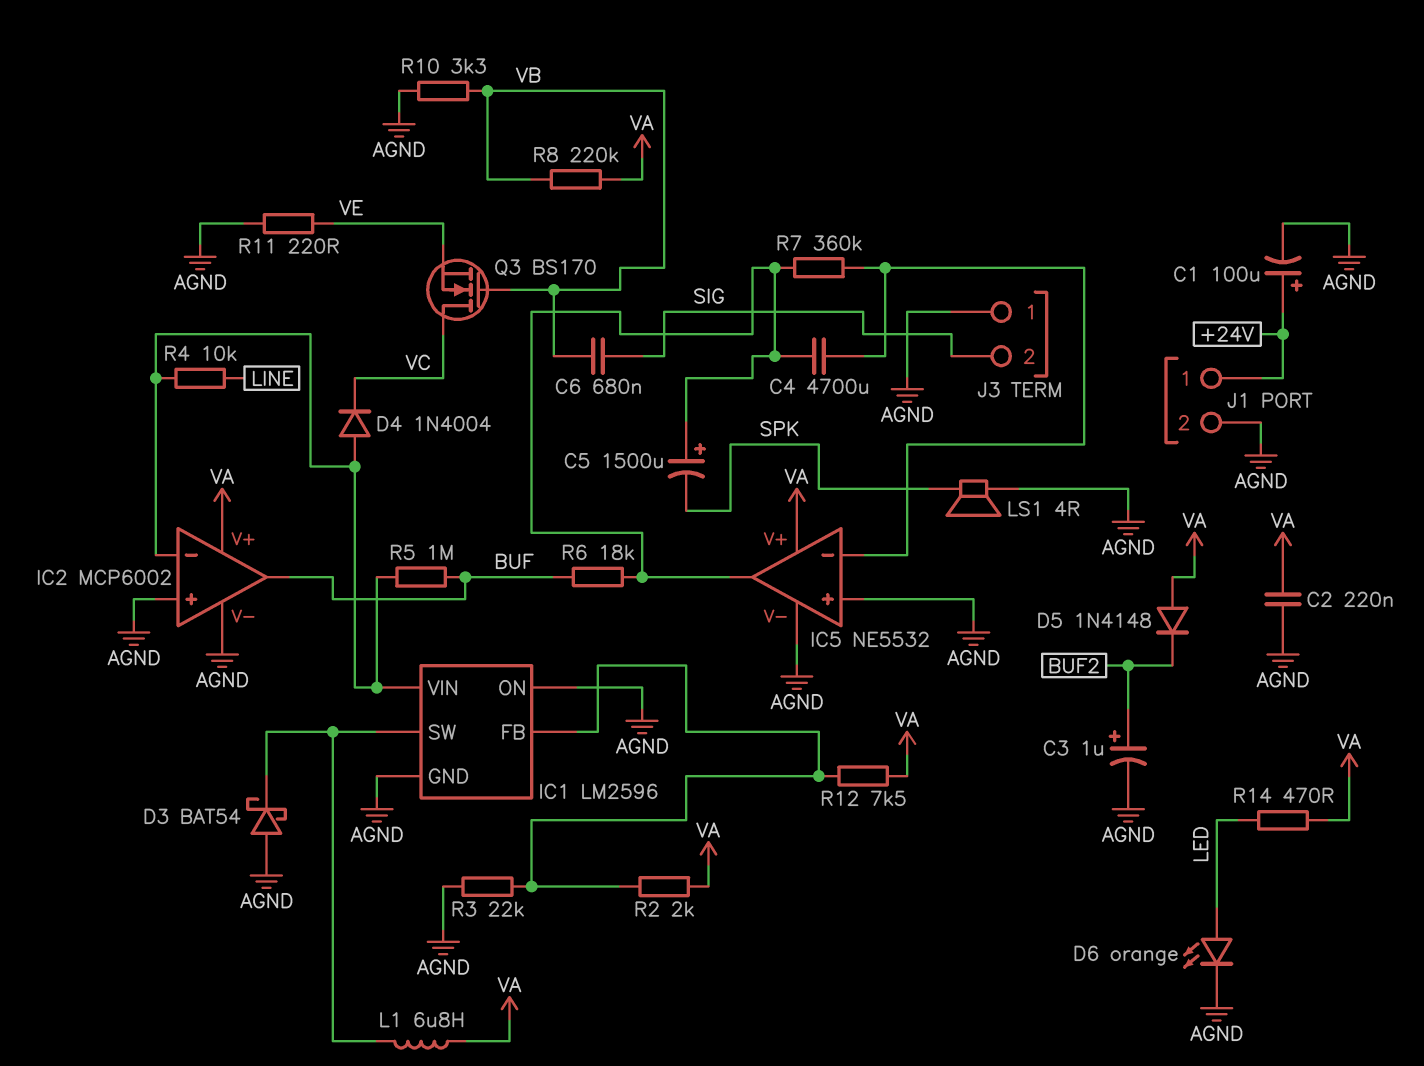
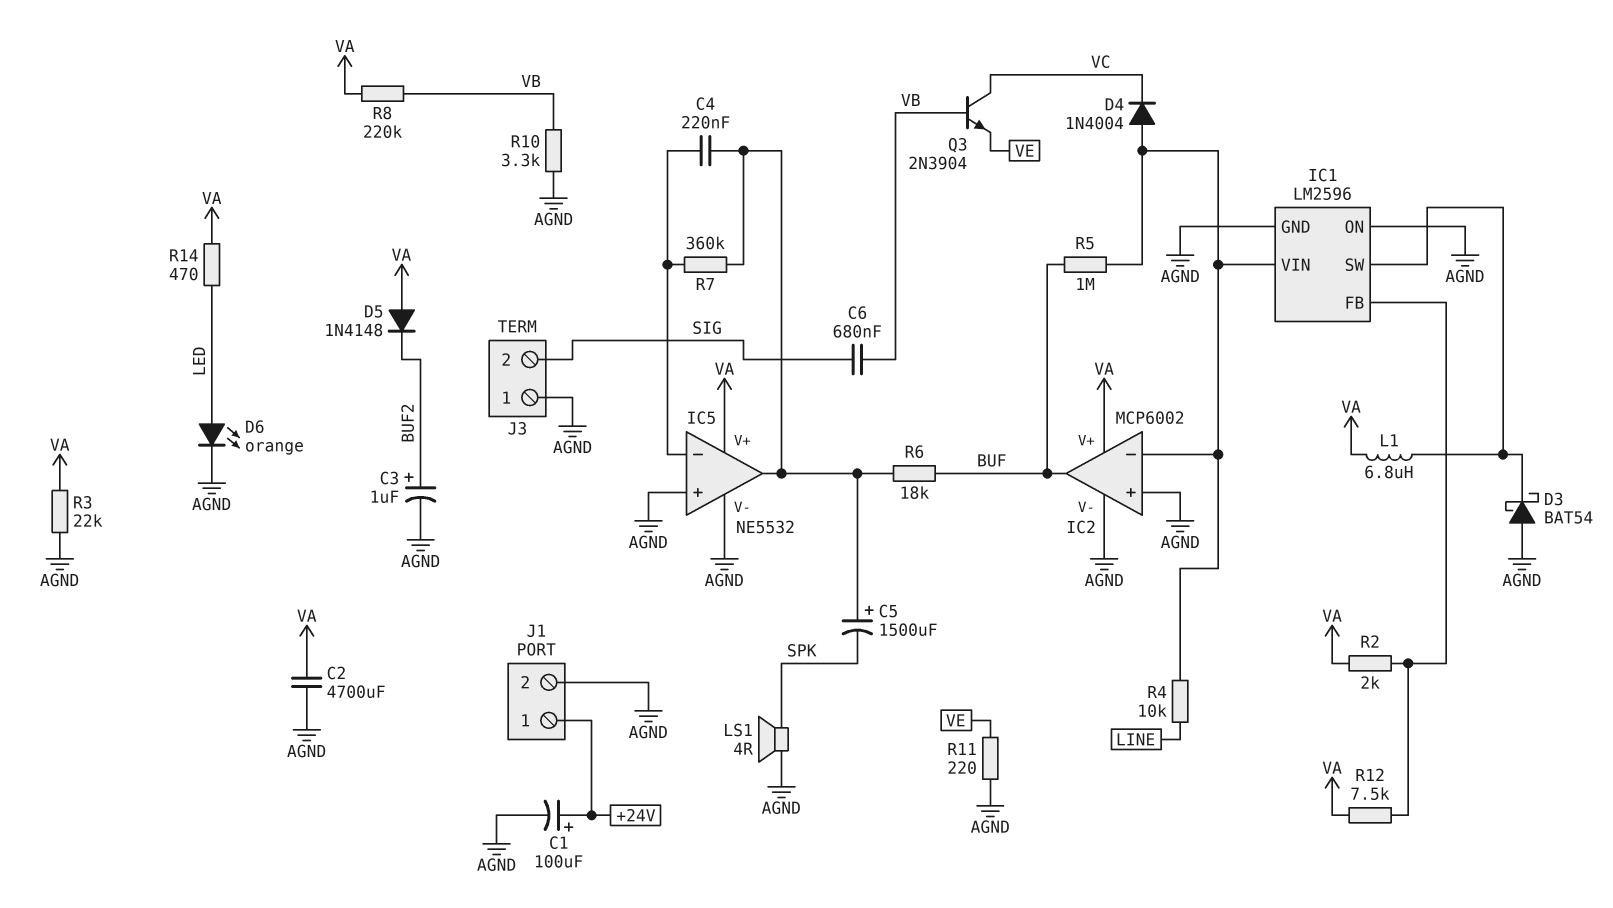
C2: 220nF (AGND, VA) -> 4700uF (AGND, VA)
C4: 4700uF (IC5/in-, IC5/out) -> 220nF (IC5/in-, IC5/out)
Q3: NMOS BS170 (G VB, D VC, S VE) -> NPN 2N3904 (B VB, C VC, E VE)
R3: 22k (AGND, IC1/FB) -> 22k (AGND, VA)

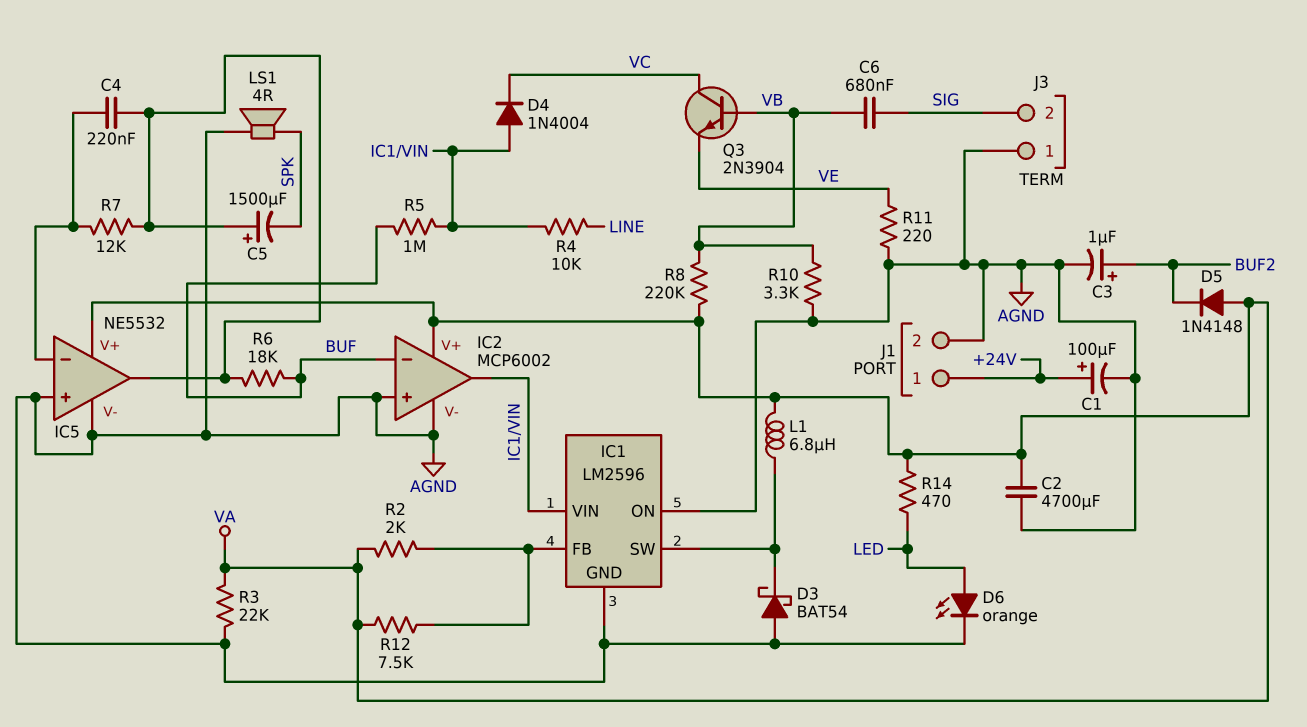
IC2 pin in-: IC1/VIN -> BUF
IC2 pin out: BUF -> IC1/VIN
R7: 360k (IC5/in-, IC5/out) -> 12k (IC5/in-, IC5/out)

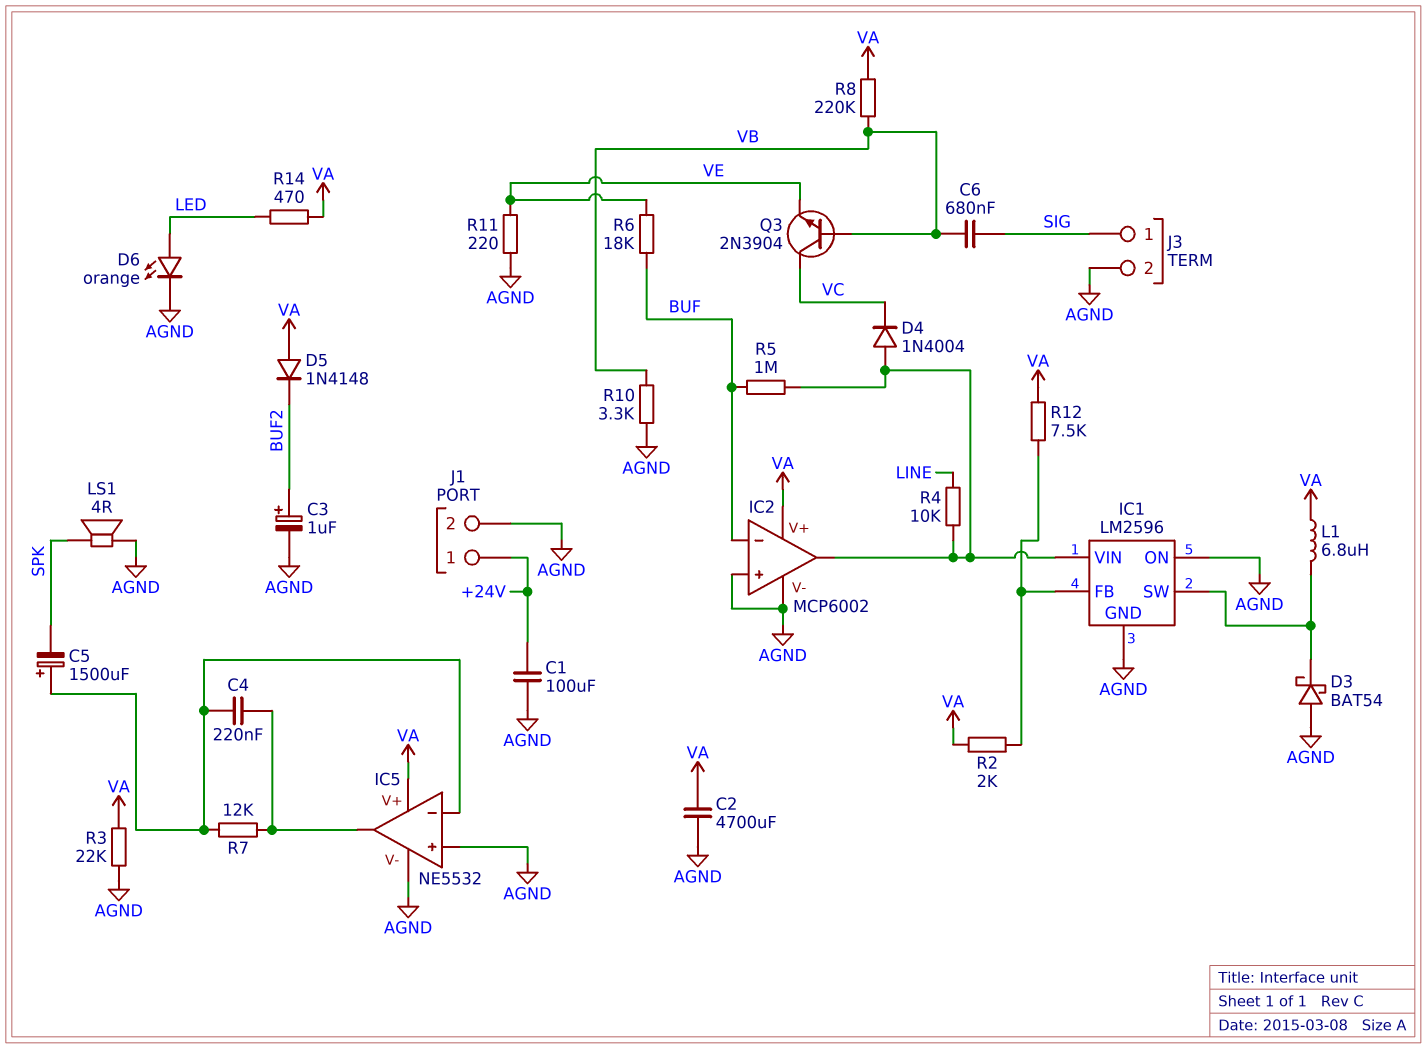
C1: 100uF (plus +24V, minus AGND) -> 100uF (+24V, AGND)
C5: 1500uF (plus IC5/out, minus SPK) -> 1500uF (plus IC5/in-, minus SPK)
J3 pin 1: AGND -> SIG
J3 pin 2: SIG -> AGND
R6: 18k (BUF, IC5/out) -> 18k (BUF, VE)

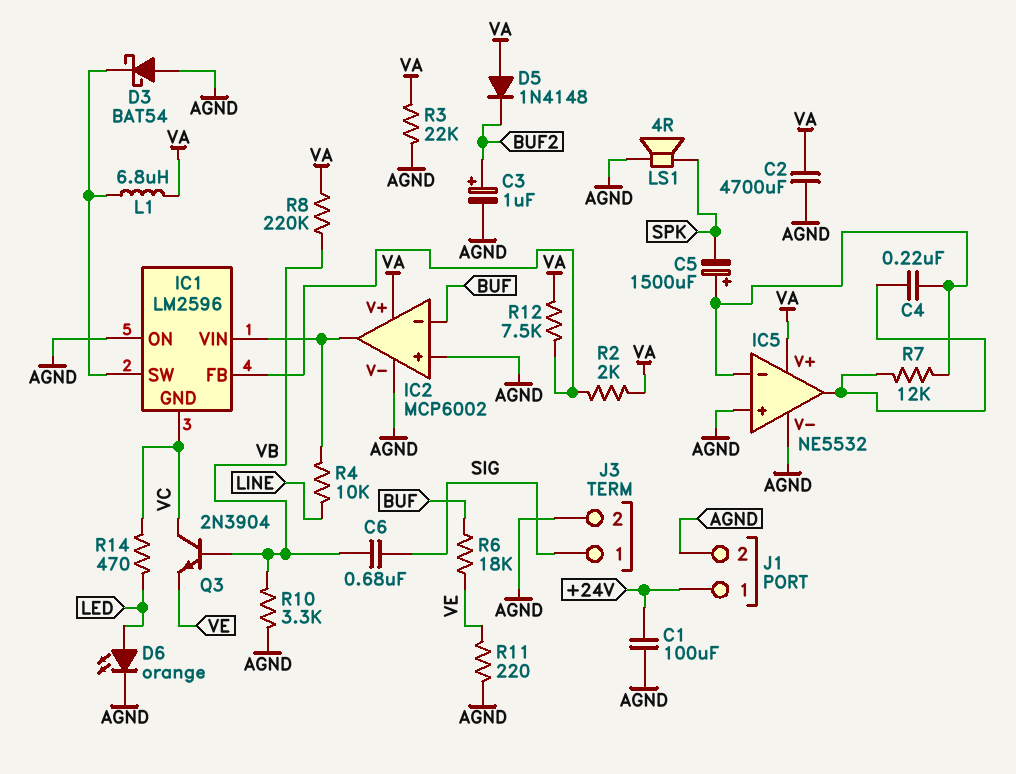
D4: diode 1N4004 (A IC1/VIN, K VC) -> none
IC1 pin GND: AGND -> VC
R5: 1M (BUF, IC1/VIN) -> none
R14: 470 (LED, VA) -> 470 (LED, VC)

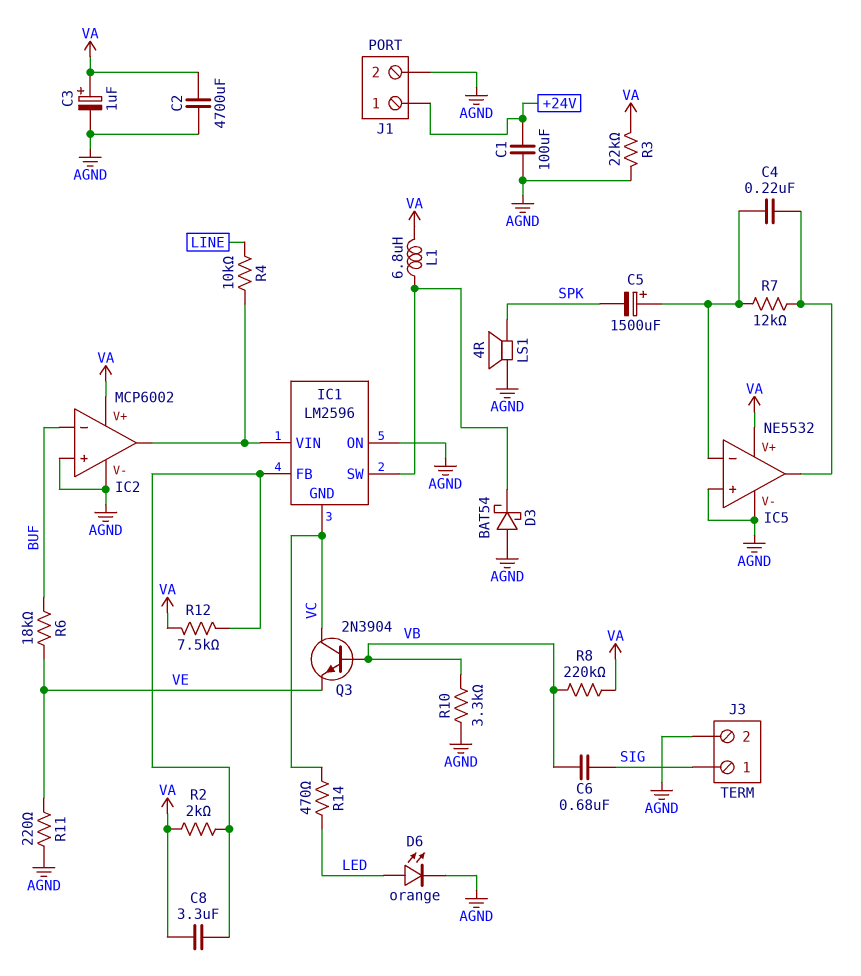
C3: 1uF (plus BUF2, minus AGND) -> 1uF (plus VA, minus AGND)
C8: none -> 3.3uF (IC1/FB, VA)
D5: diode 1N4148 (A VA, K BUF2) -> none

